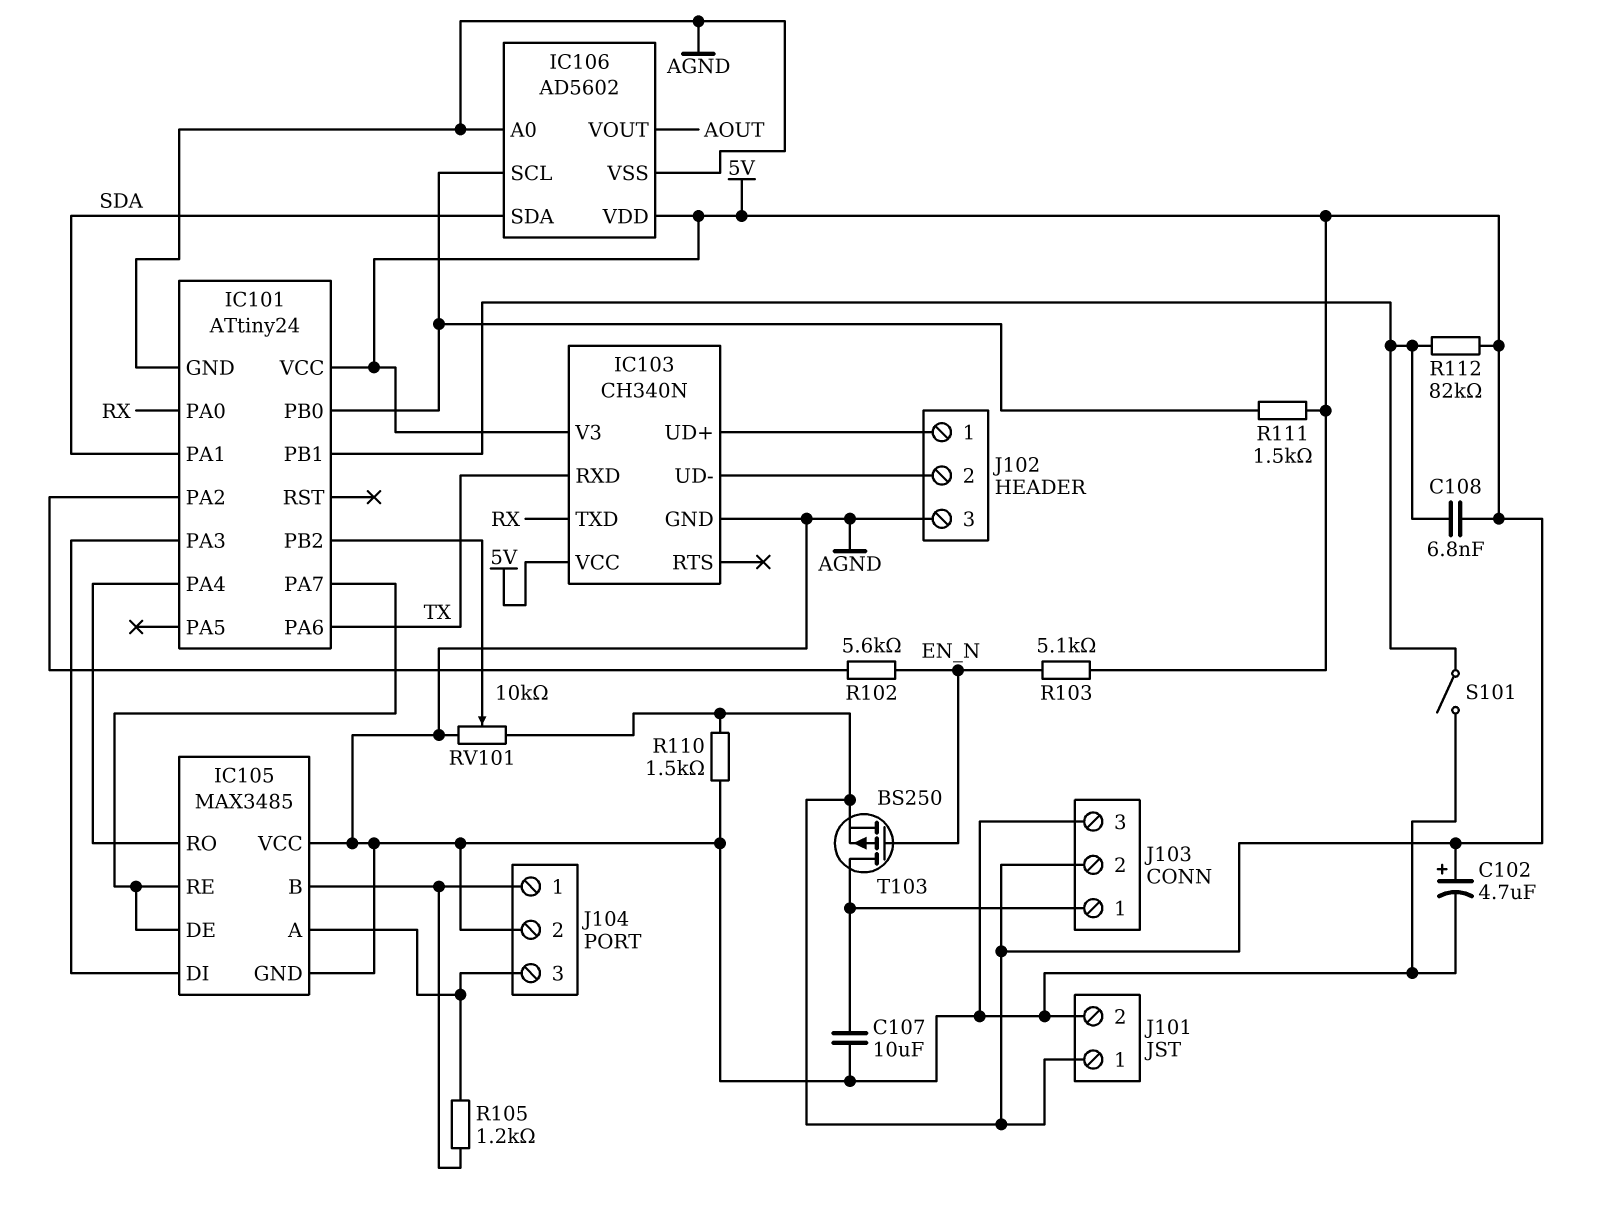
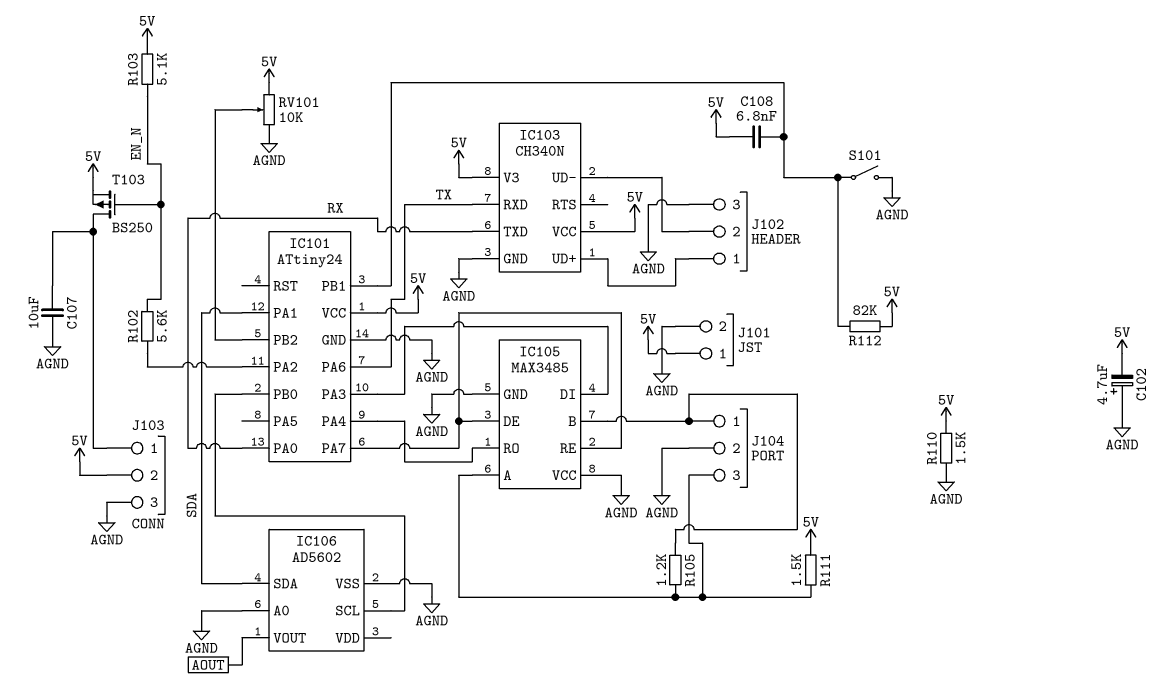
C102: 4.7uF (plus 5V, minus AGND) -> 4.7uF (plus AGND, minus 5V)
IC106 pin VDD: 5V -> none
R111: 1.5k (5V, IC101/PB0) -> 1.5k (5V, IC105/A)

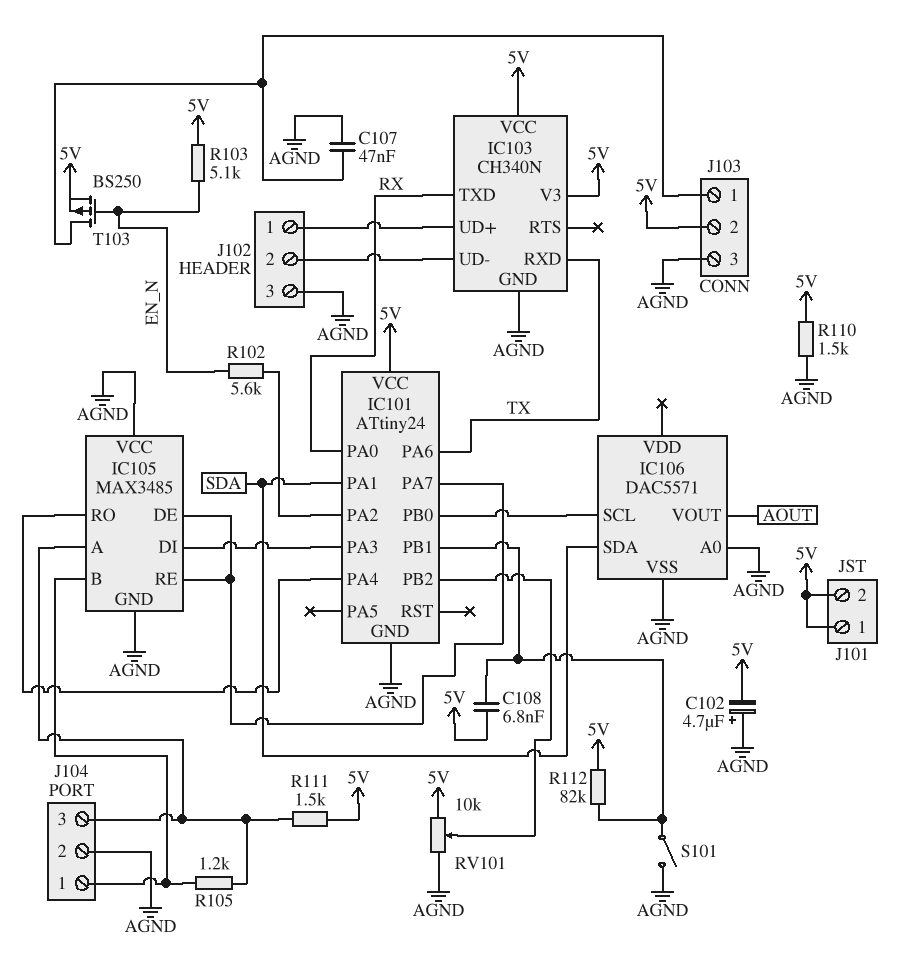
C107: 10uF (AGND, J103/1) -> 47nF (AGND, J103/1)
IC106: AD5602 -> DAC5571
J101 pin 2: AGND -> 5V

